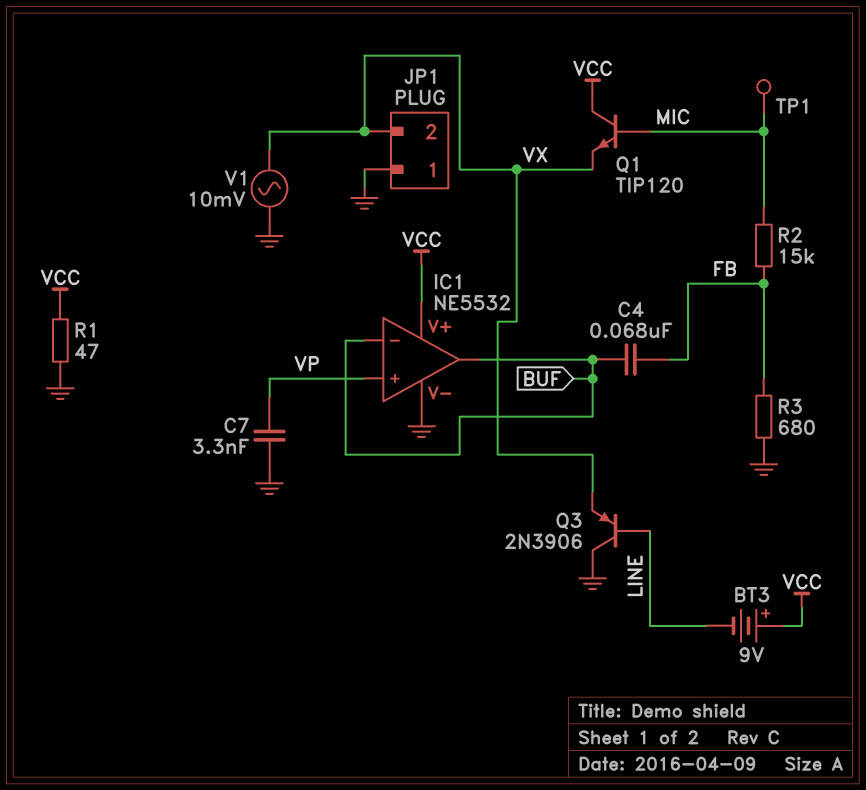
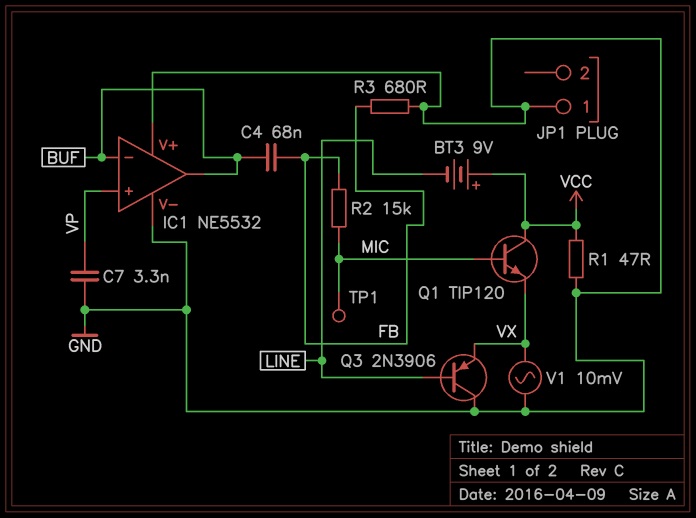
IC1 pin V+: VCC -> GND
JP1 pin 2: VX -> none

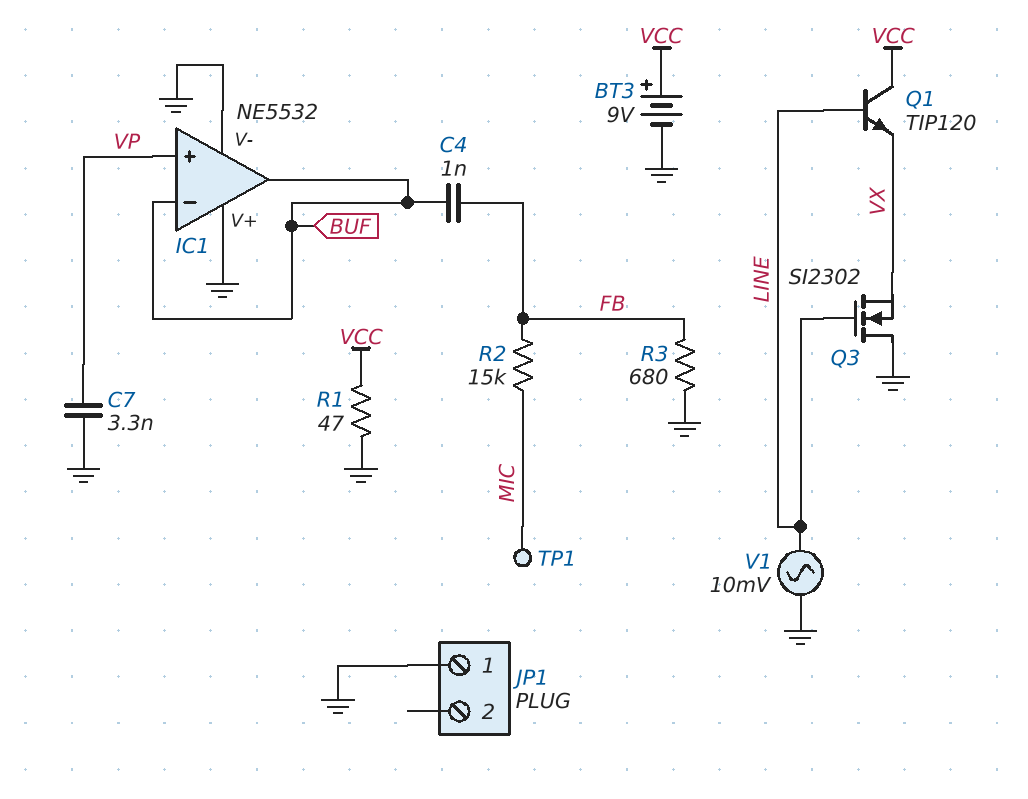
BT3: 9V (plus VCC, minus LINE) -> 9V (plus VCC, minus GND)
C4: 68nF (BUF, FB) -> 1nF (BUF, FB)
Q1: NPN TIP120 (B MIC, C VCC, E VX) -> NPN TIP120 (B LINE, C VCC, E VX)
Q3: PNP 2N3906 (B LINE, C GND, E VX) -> NMOS SI2302 (G LINE, D GND, S VX)
V1: AC 10mV (GND, VX) -> AC 10mV (GND, LINE)

